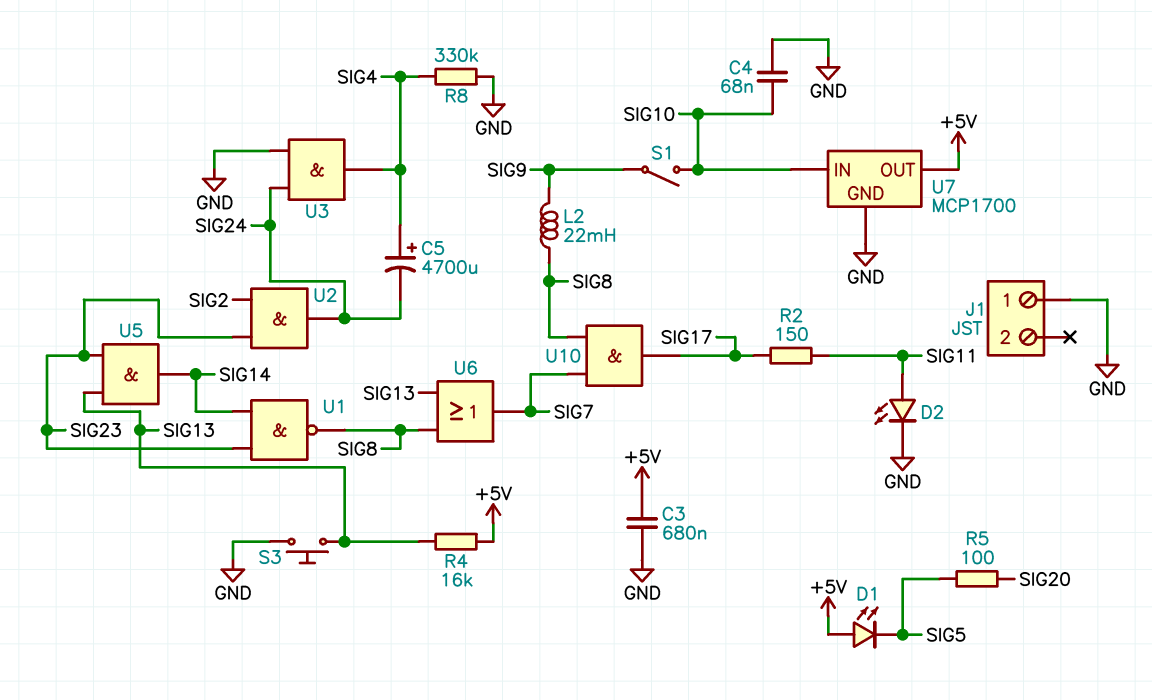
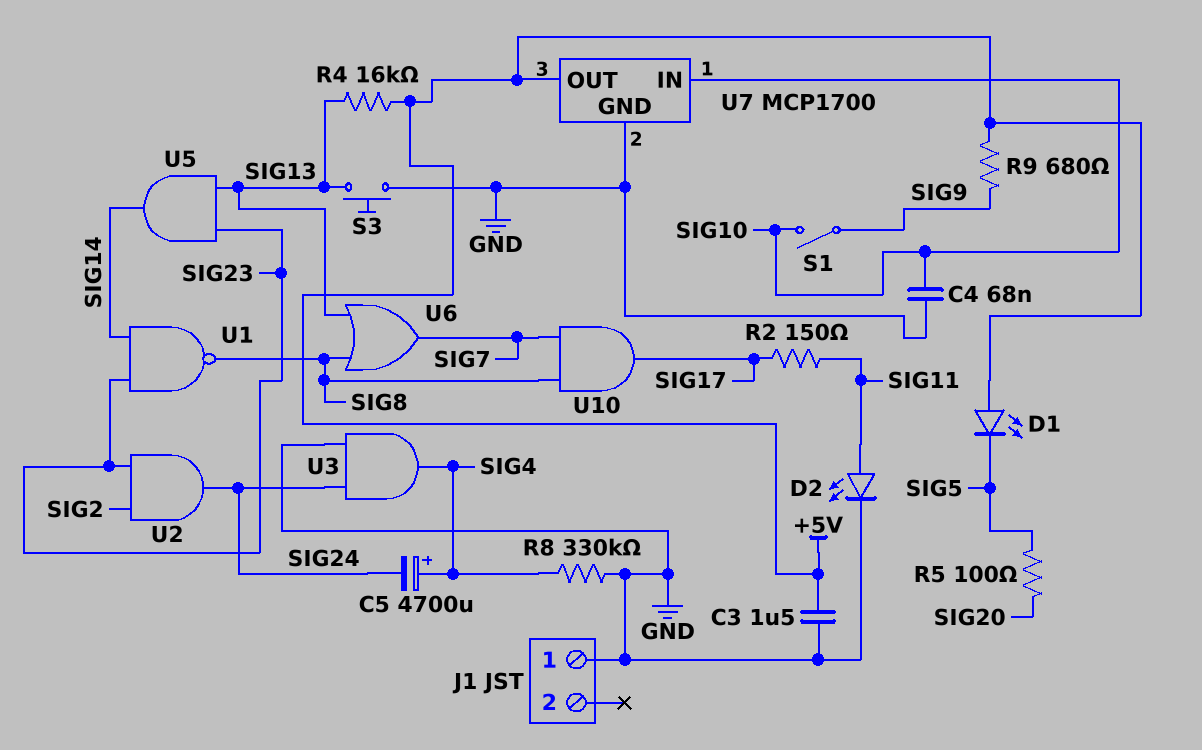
C3: 680nF (+5V, GND) -> 1.5uF (+5V, GND)
L2: 22mH (SIG8, SIG9) -> none
R9: none -> 680 (+5V, SIG9)

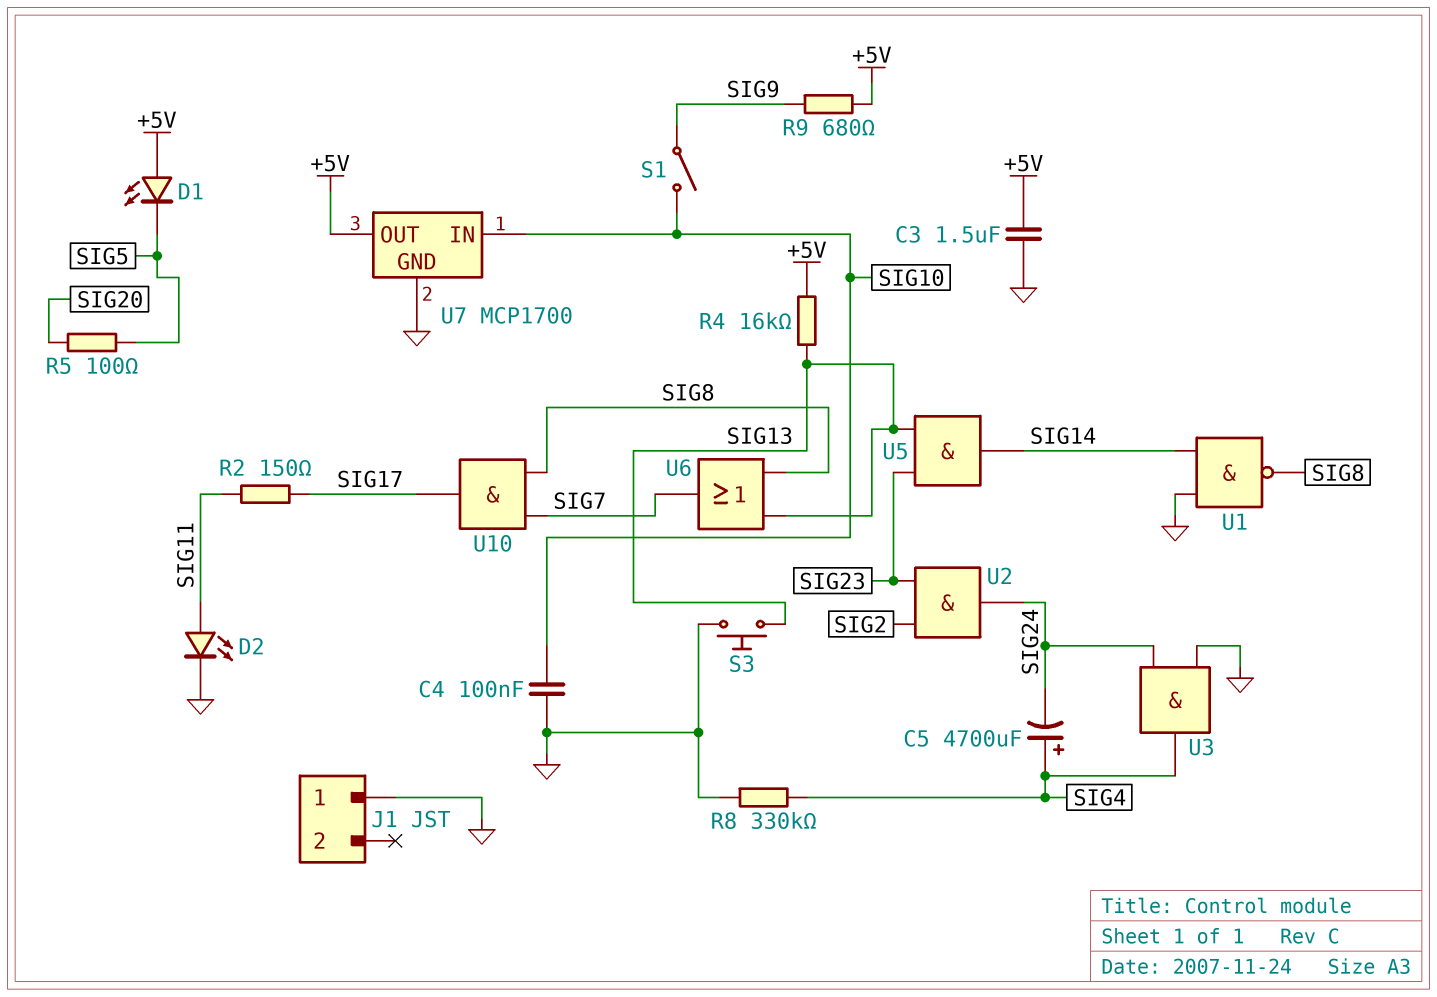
C4: 68nF (GND, SIG10) -> 100nF (GND, SIG10)
U1: NAND (in SIG14, in SIG23, out SIG8) -> NAND (in GND, in SIG14, out SIG8)

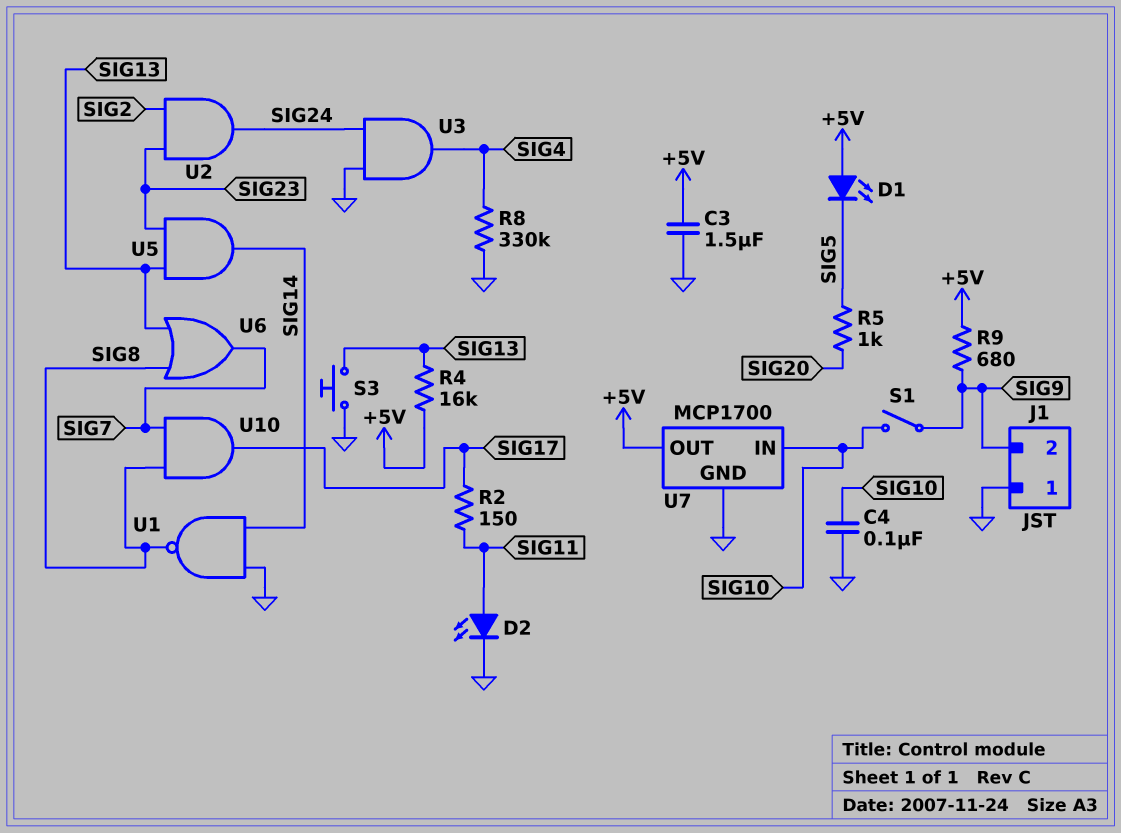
C5: 4700uF (plus SIG4, minus SIG24) -> none
J1 pin 2: none -> SIG9
R5: 100 (SIG5, SIG20) -> 1k (SIG5, SIG20)

